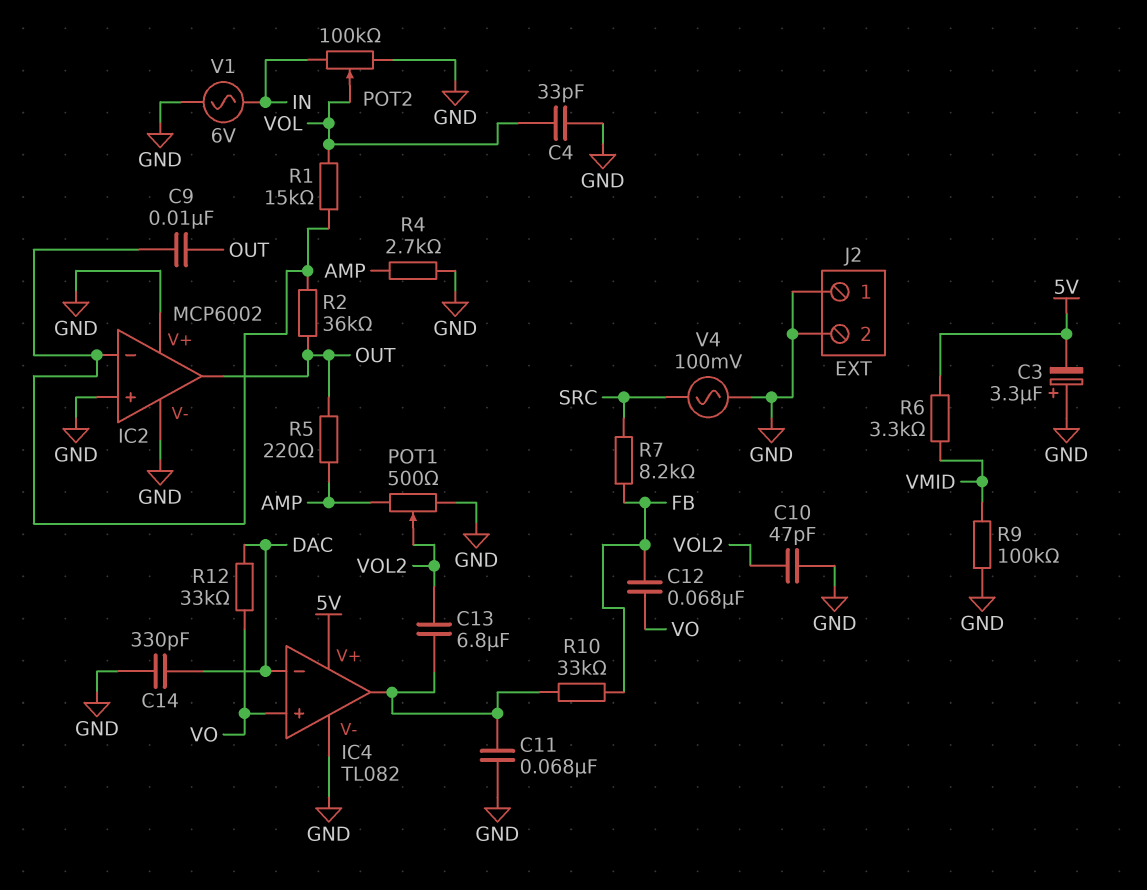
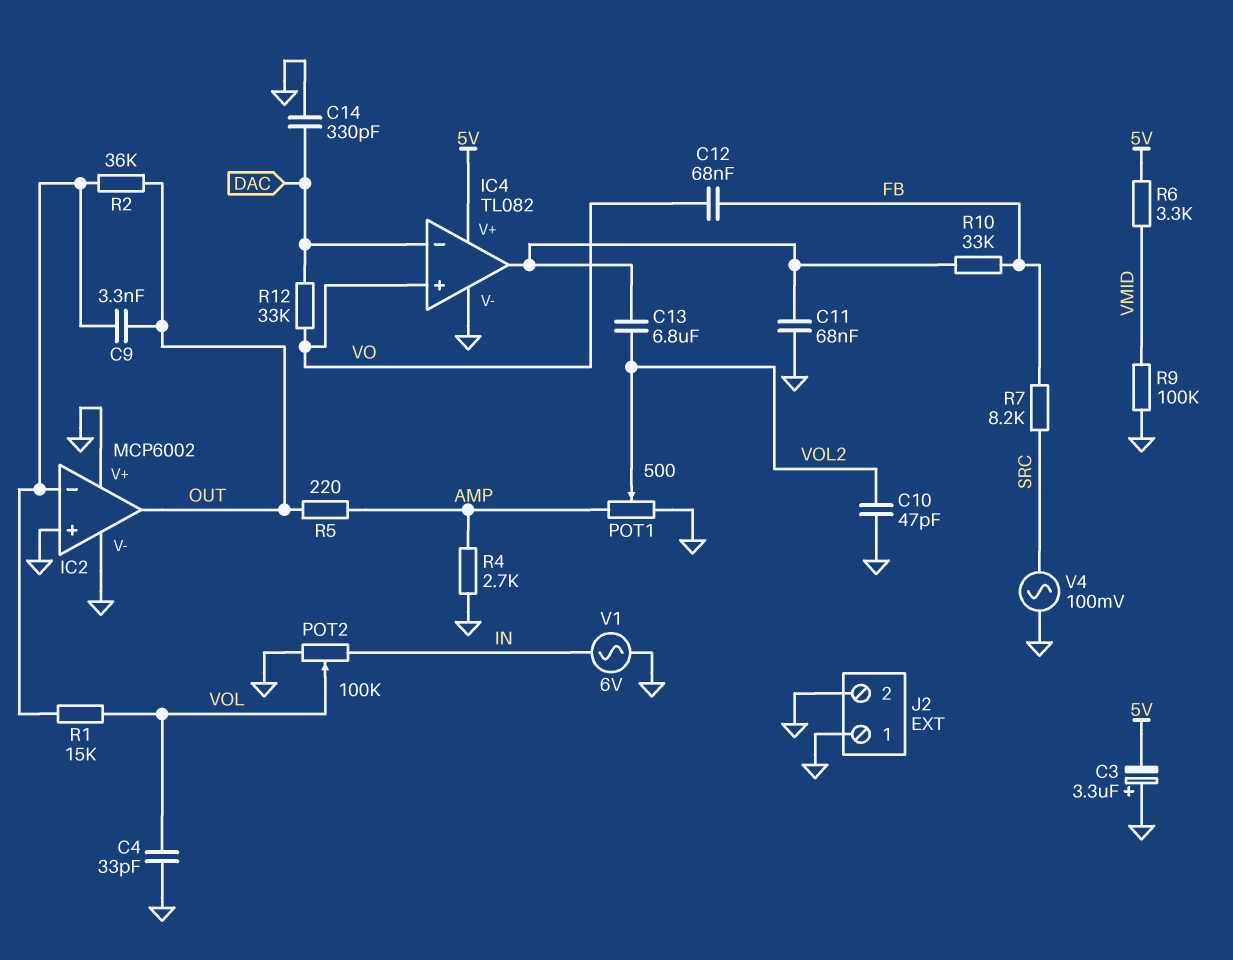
C9: 10nF (IC2/in-, OUT) -> 3.3nF (IC2/in-, OUT)

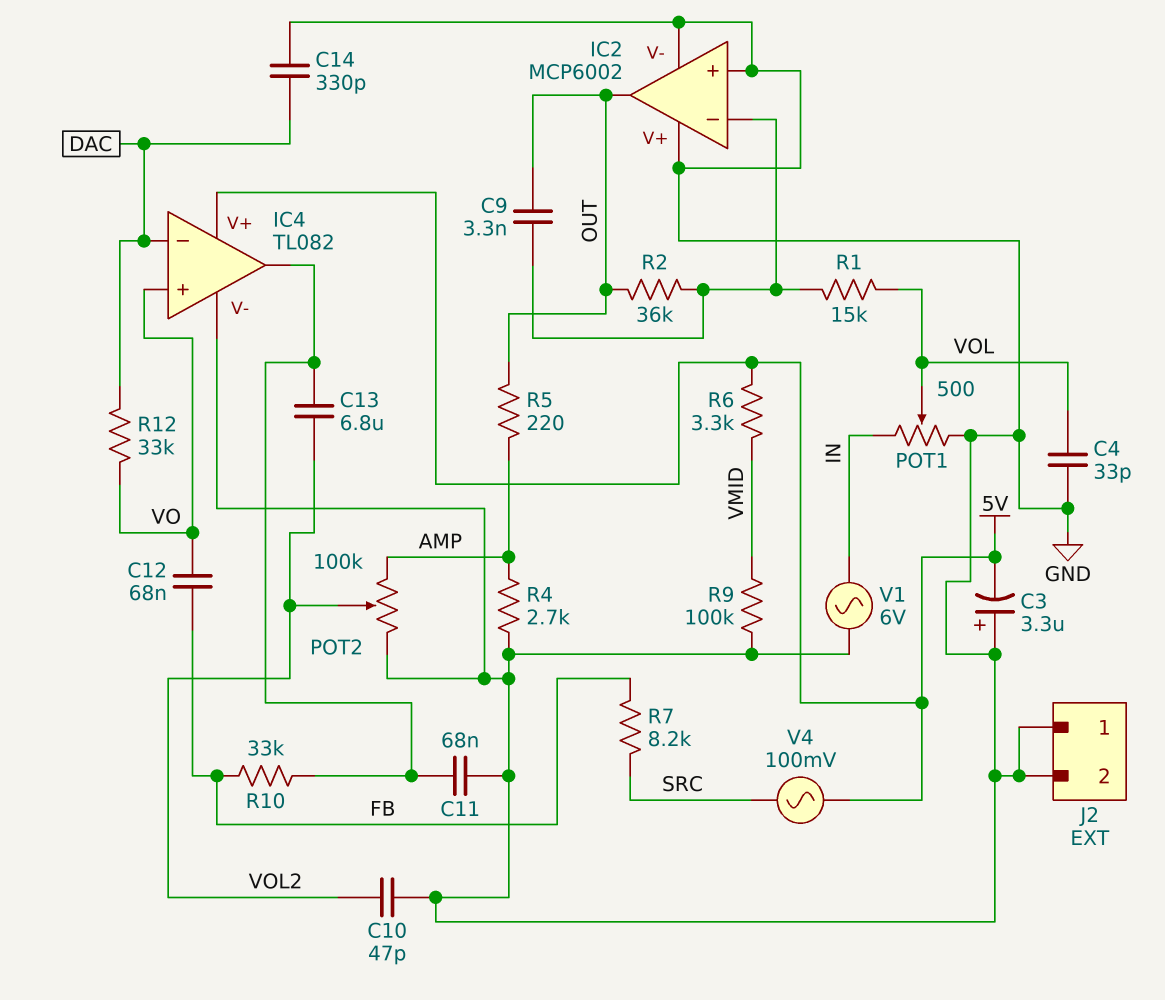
POT1: 500 (AMP, GND, wiper VOL2) -> 500 (GND, IN, wiper VOL)
POT2: 100k (GND, IN, wiper VOL) -> 100k (AMP, GND, wiper VOL2)
V4: AC 100mV (GND, SRC) -> AC 100mV (5V, SRC)

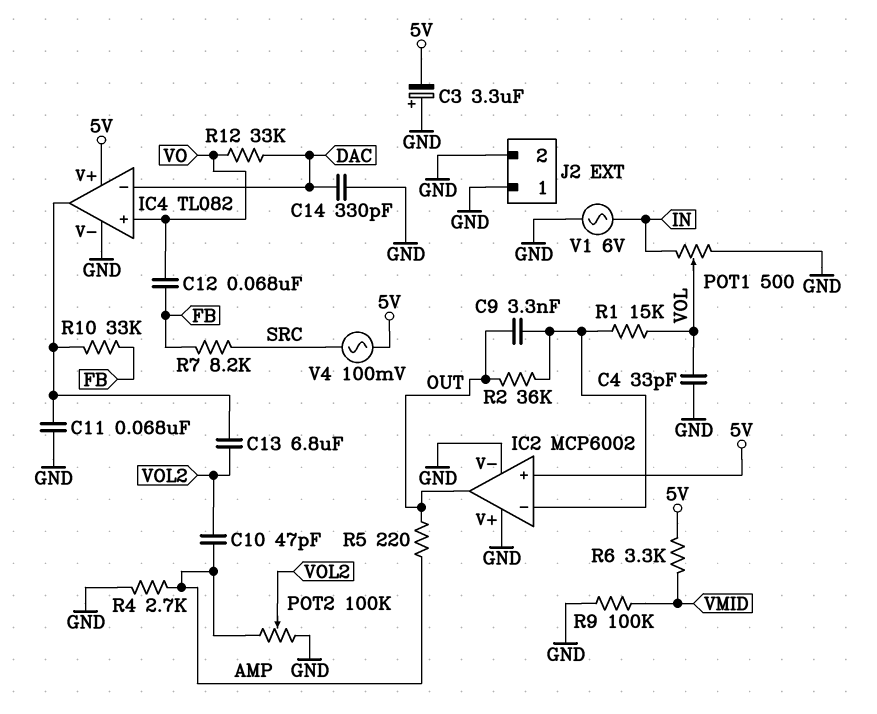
C10: 47pF (GND, VOL2) -> 47pF (AMP, VOL2)
IC2 pin in+: GND -> 5V

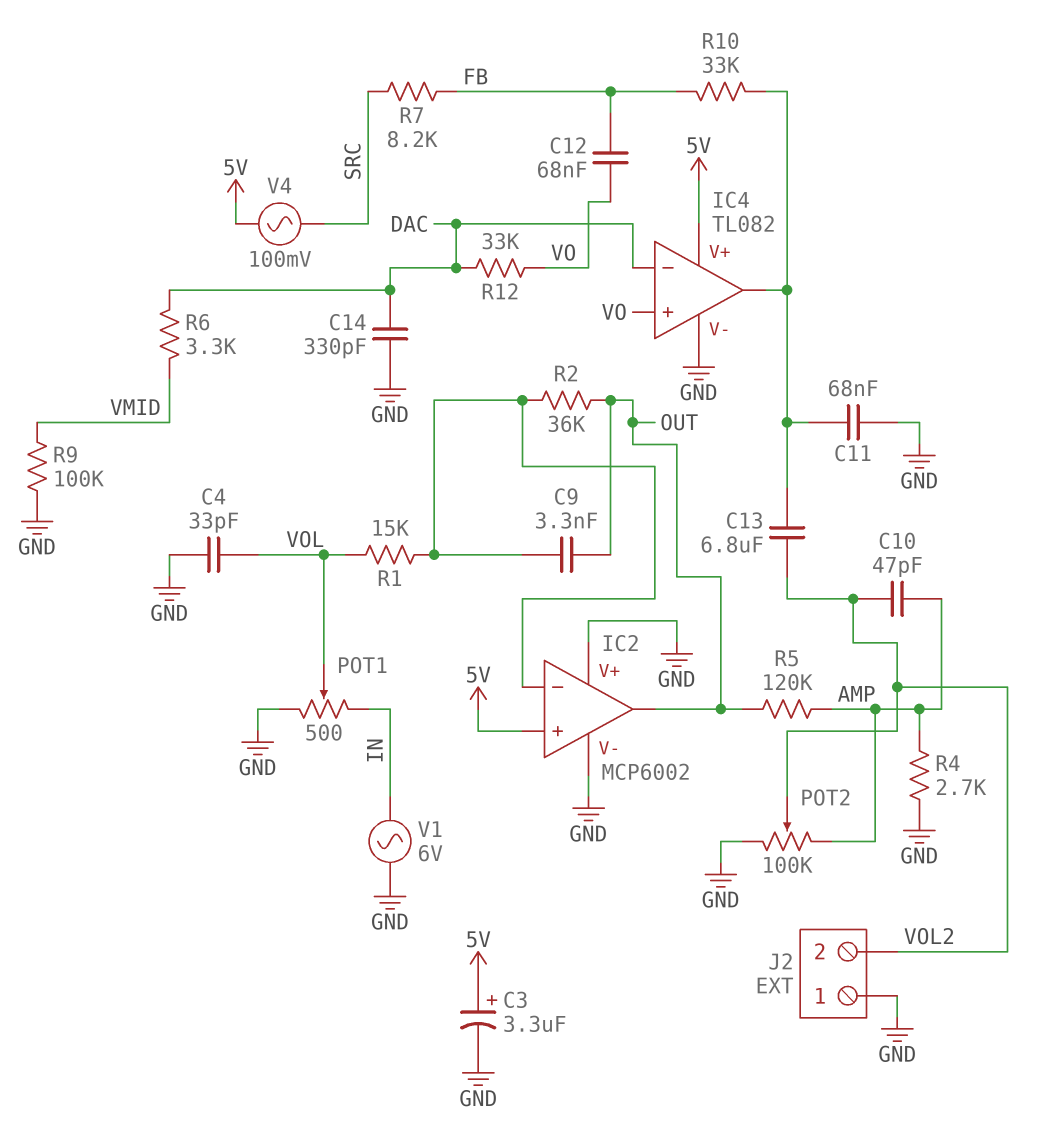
C3: 3.3uF (plus GND, minus 5V) -> 3.3uF (plus 5V, minus GND)
J2 pin 2: GND -> VOL2
R5: 220 (AMP, OUT) -> 120k (AMP, OUT)
R6: 3.3k (5V, VMID) -> 3.3k (DAC, VMID)

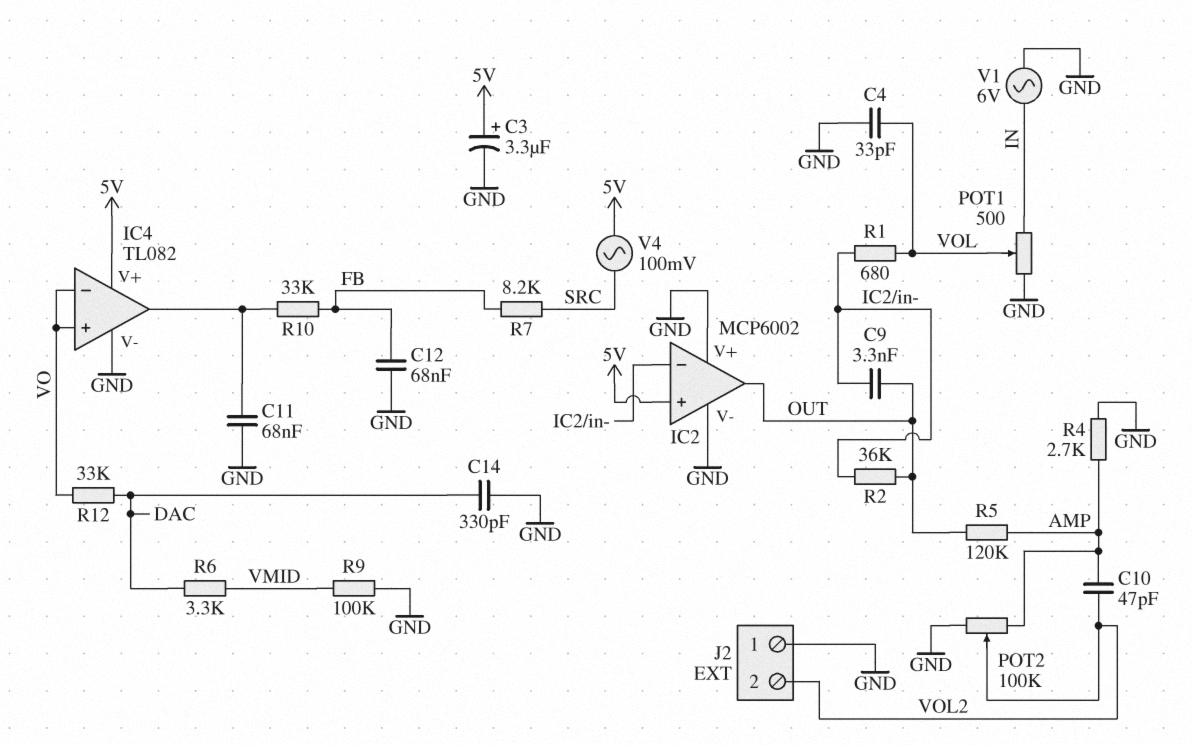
C12: 68nF (FB, VO) -> 68nF (FB, GND)
C13: 6.8uF (IC4/out, VOL2) -> none
IC4 pin in-: DAC -> VO
R1: 15k (IC2/in-, VOL) -> 680 (IC2/in-, VOL)

